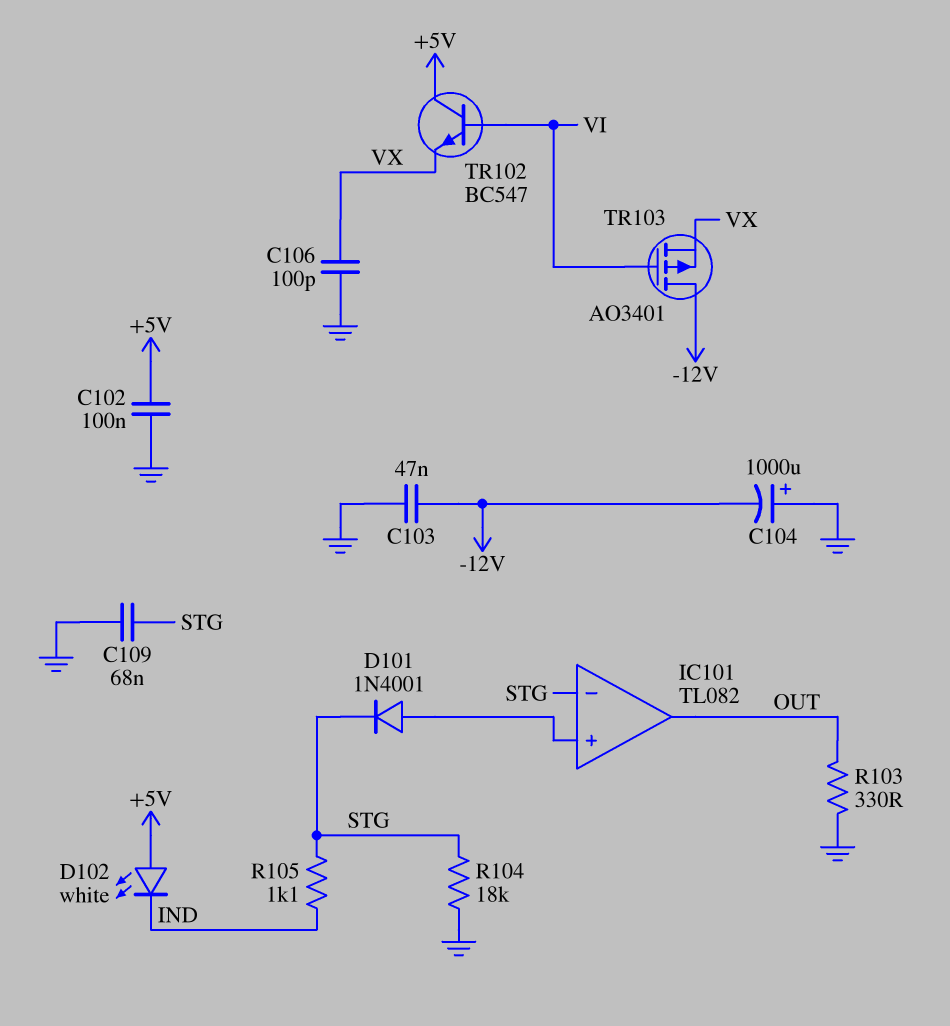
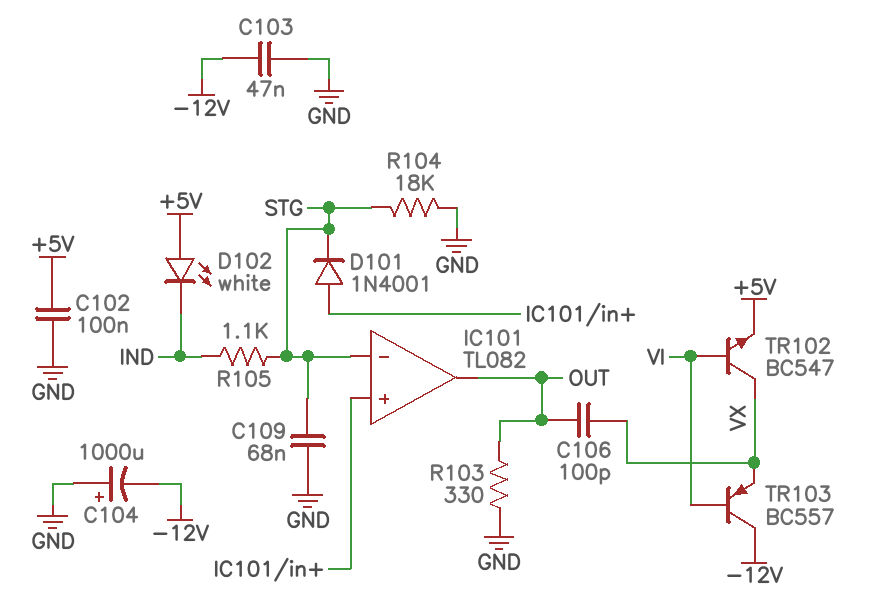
C106: 100pF (GND, VX) -> 100pF (OUT, VX)
TR102: NPN BC547 (B VI, C +5V, E VX) -> NPN BC547 (B VI, C VX, E +5V)
TR103: PMOS AO3401 (G VI, D -12V, S VX) -> PNP BC557 (B VI, C -12V, E VX)

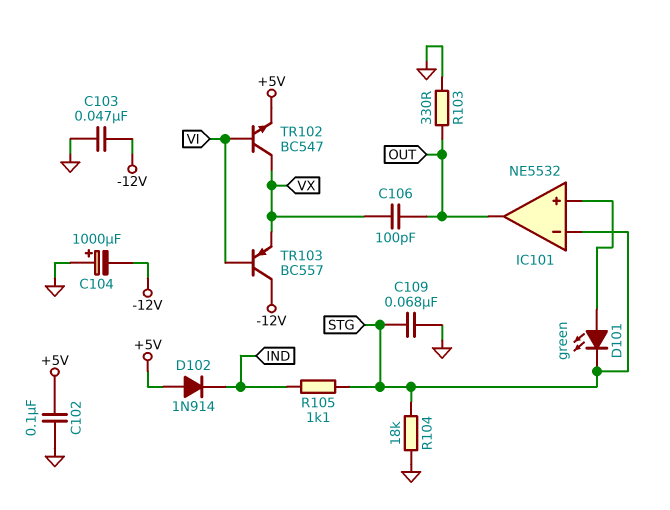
D101: diode 1N4001 (A IC101/in+, K STG) -> LED green (A IC101/in+, K STG)
D102: LED white (A +5V, K IND) -> diode 1N914 (A +5V, K IND)
IC101: TL082 -> NE5532

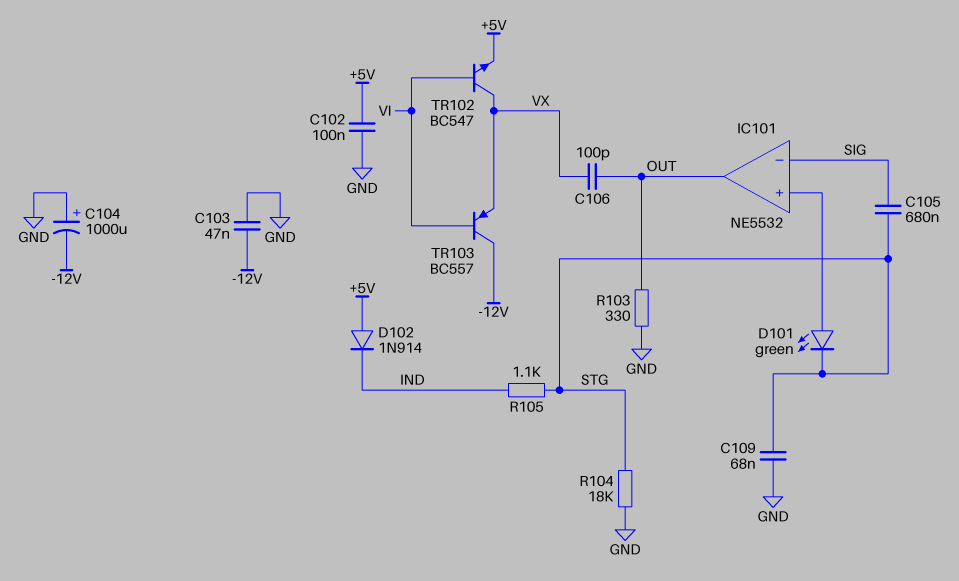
C105: none -> 680nF (SIG, STG)
IC101 pin in-: STG -> SIG

